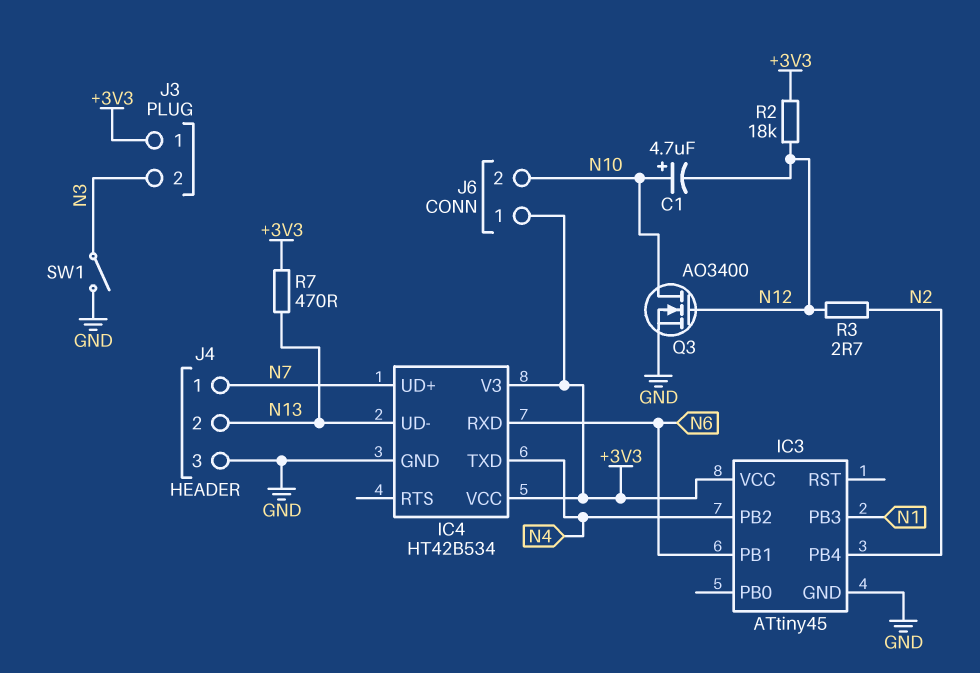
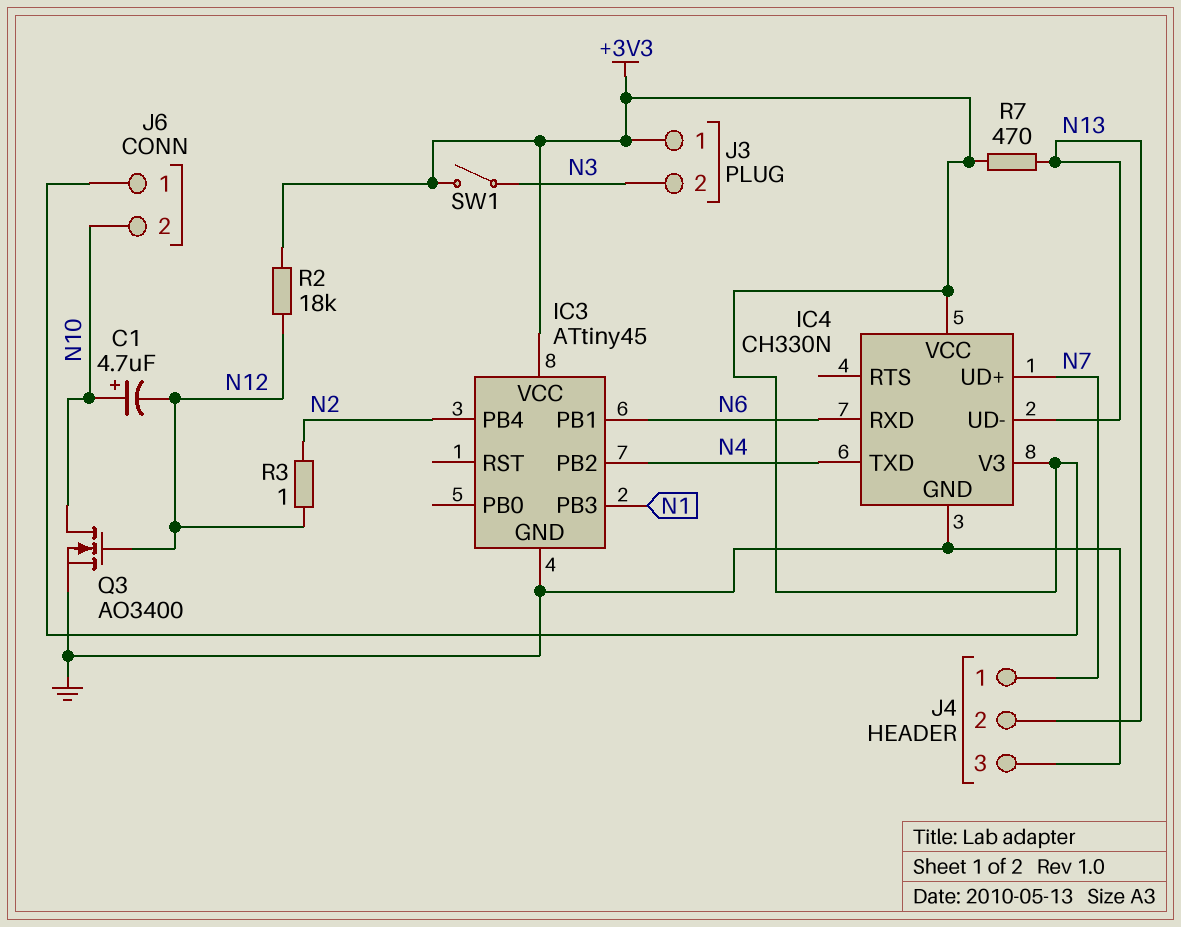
IC4: HT42B534 -> CH330N
R3: 2.7 (N2, N12) -> 1 (N2, N12)
SW1: switch (GND, N3) -> switch (+3V3, N3)

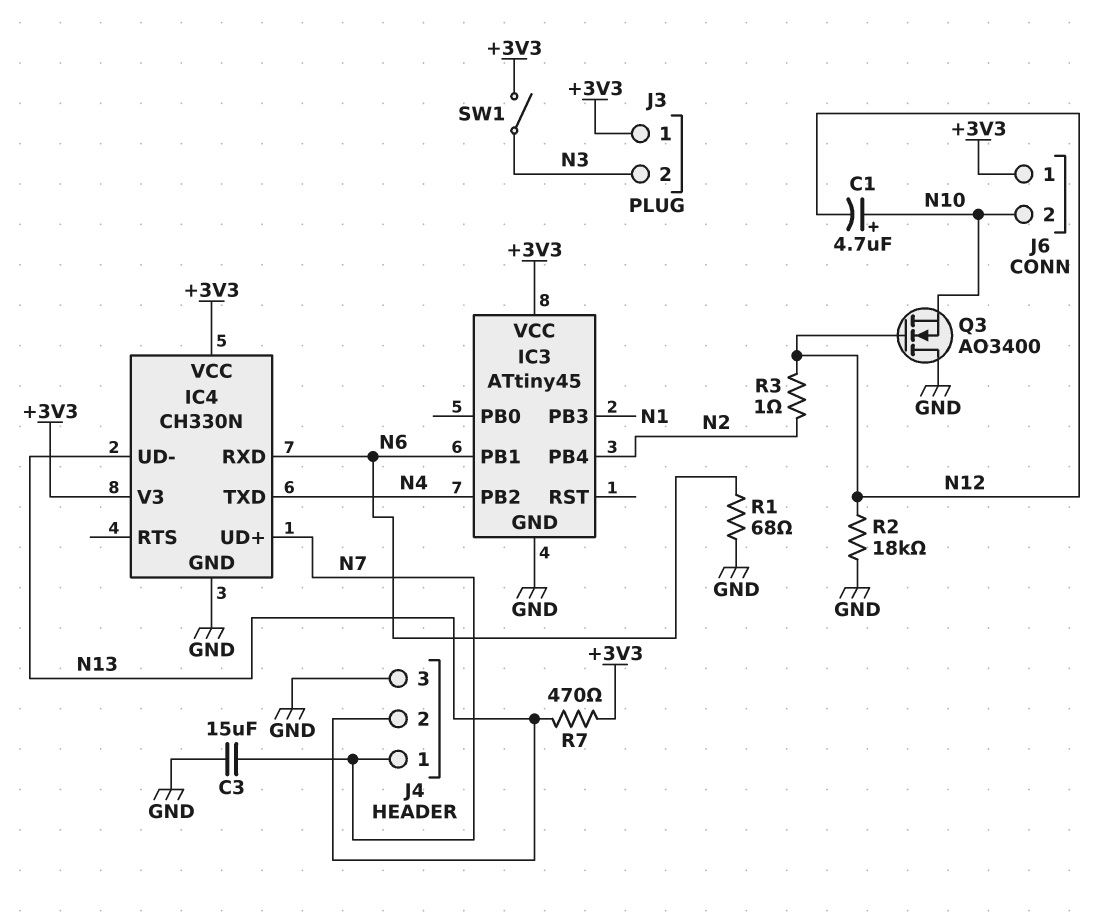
C3: none -> 15uF (GND, N7)
Q3: NMOS AO3400 (G N12, D N10, S GND) -> NMOS AO3400 (G N12, D GND, S N10)
R1: none -> 68 (GND, N6)
R2: 18k (+3V3, N12) -> 18k (GND, N12)

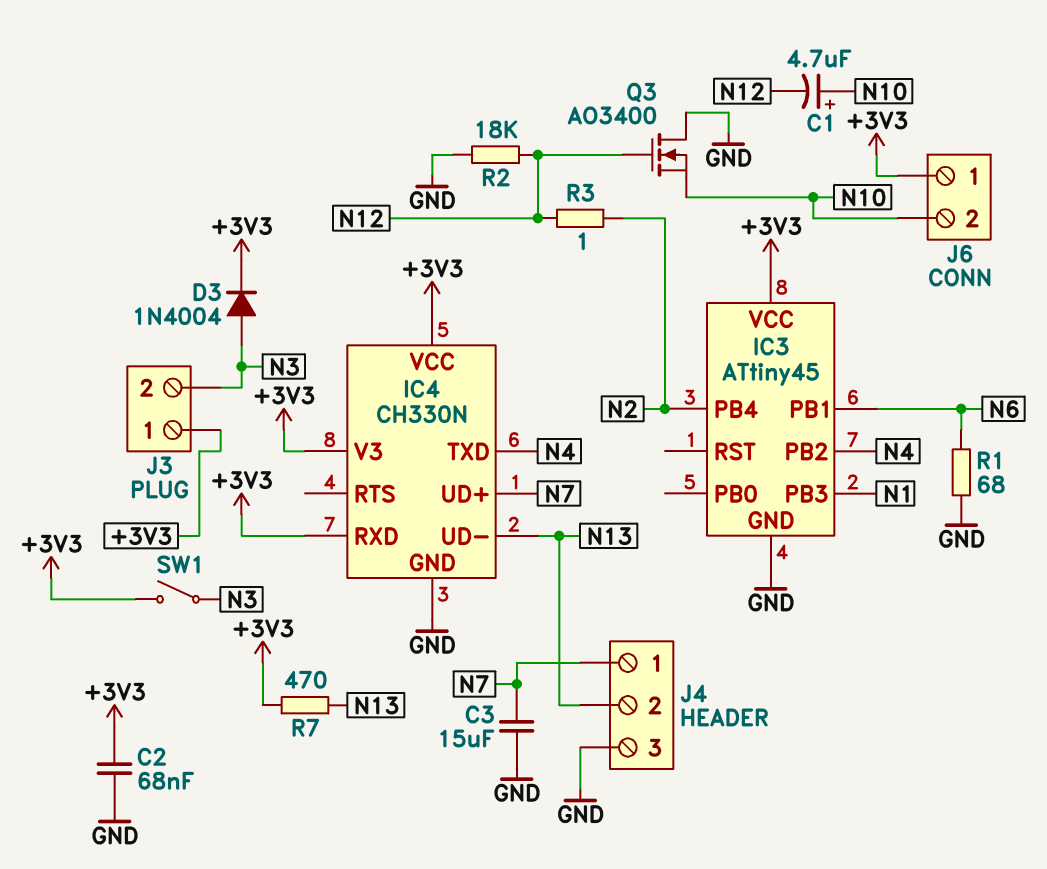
C2: none -> 68nF (+3V3, GND)
D3: none -> diode 1N4004 (A N3, K +3V3)
IC4 pin RXD: N6 -> +3V3

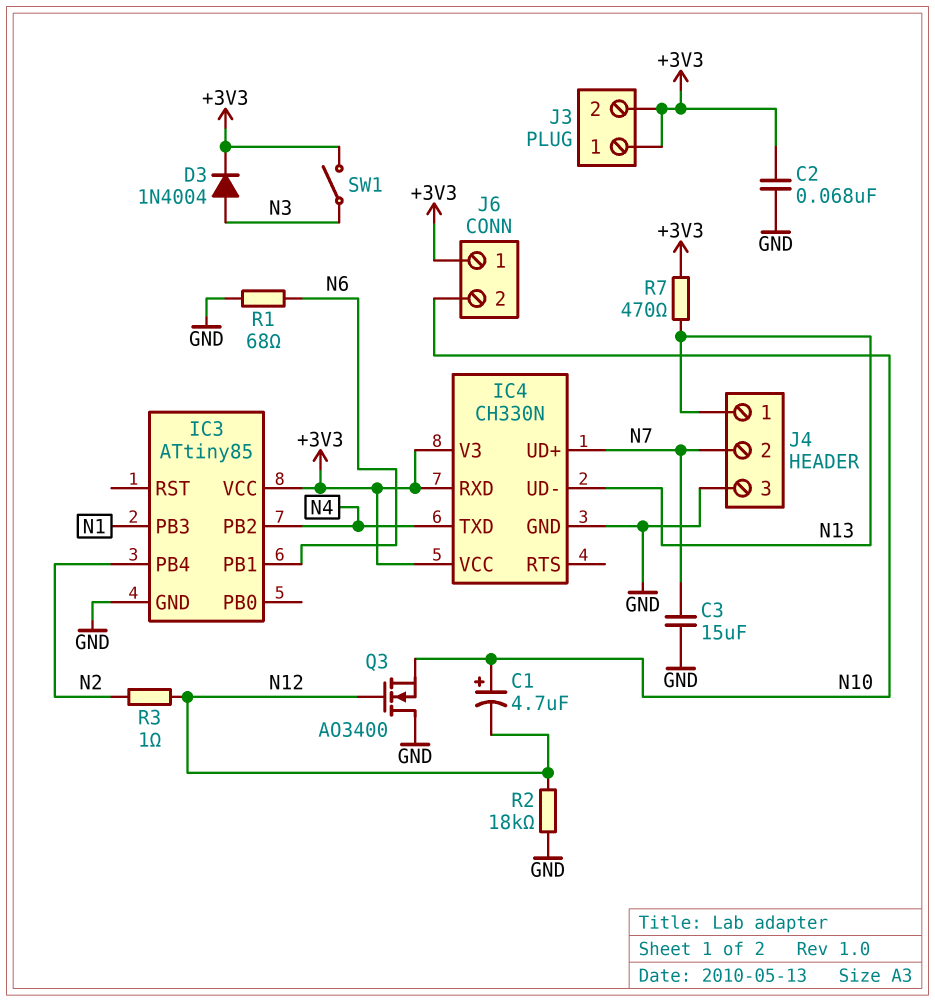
IC3: ATtiny45 -> ATtiny85
J3 pin 2: N3 -> +3V3
J4 pin 1: N7 -> N13
J4 pin 2: N13 -> N7

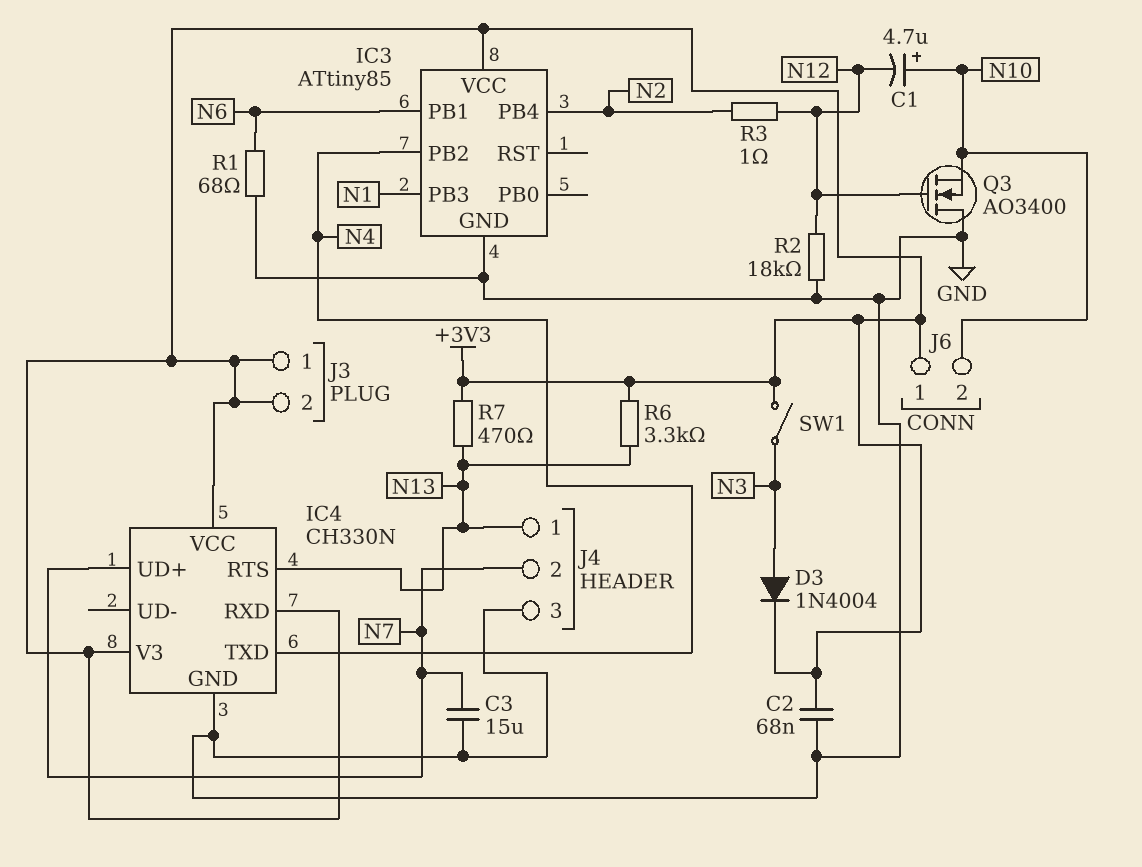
IC4 pin RTS: none -> N13
IC4 pin UD-: N13 -> none
R6: none -> 3.3k (+3V3, N13)

